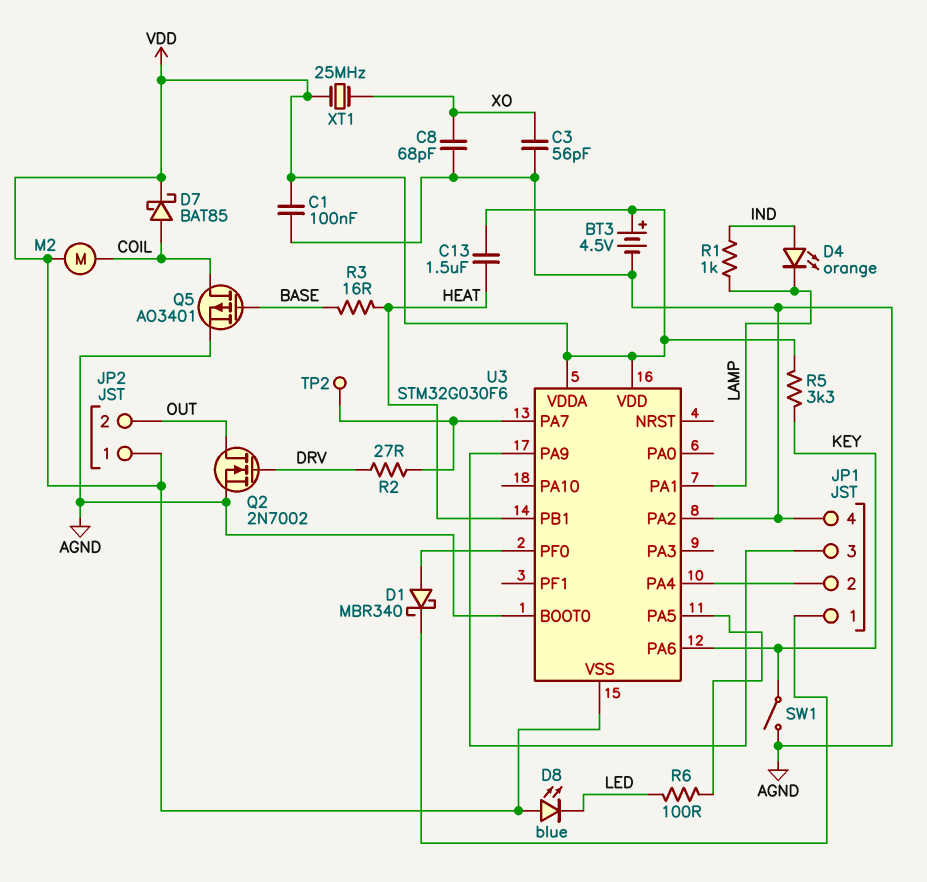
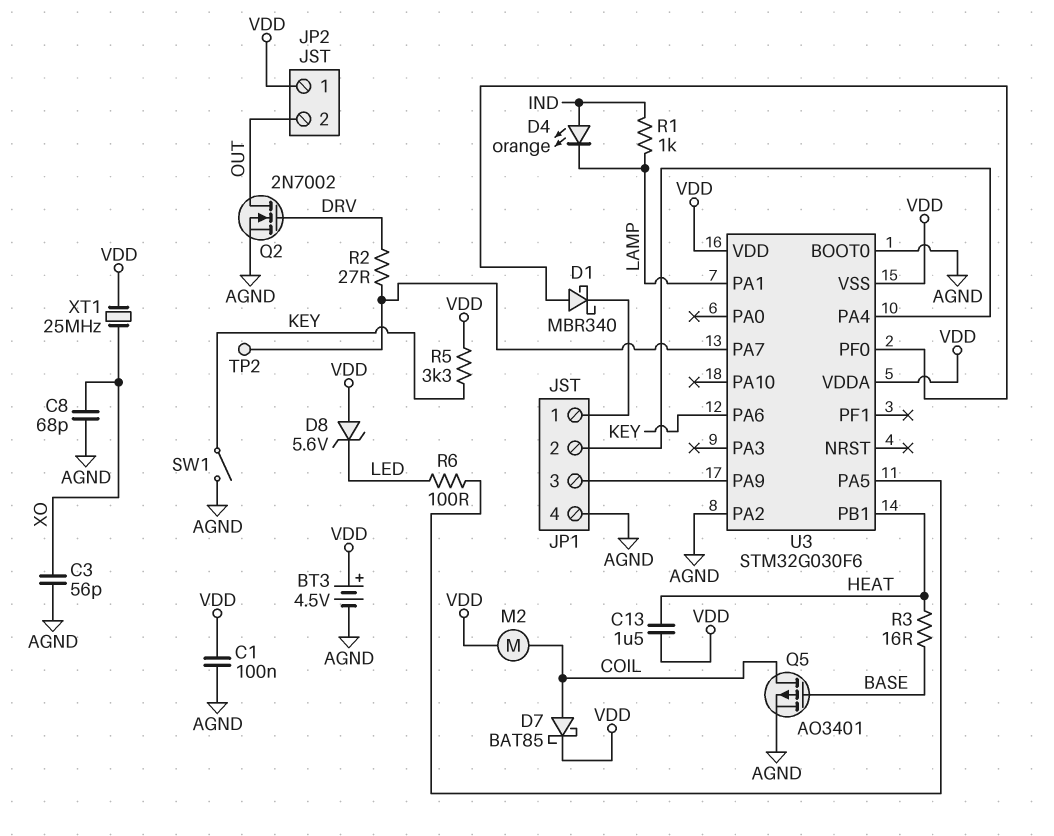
D8: LED blue (A VDD, K LED) -> zener 5.6V (A VDD, K LED)

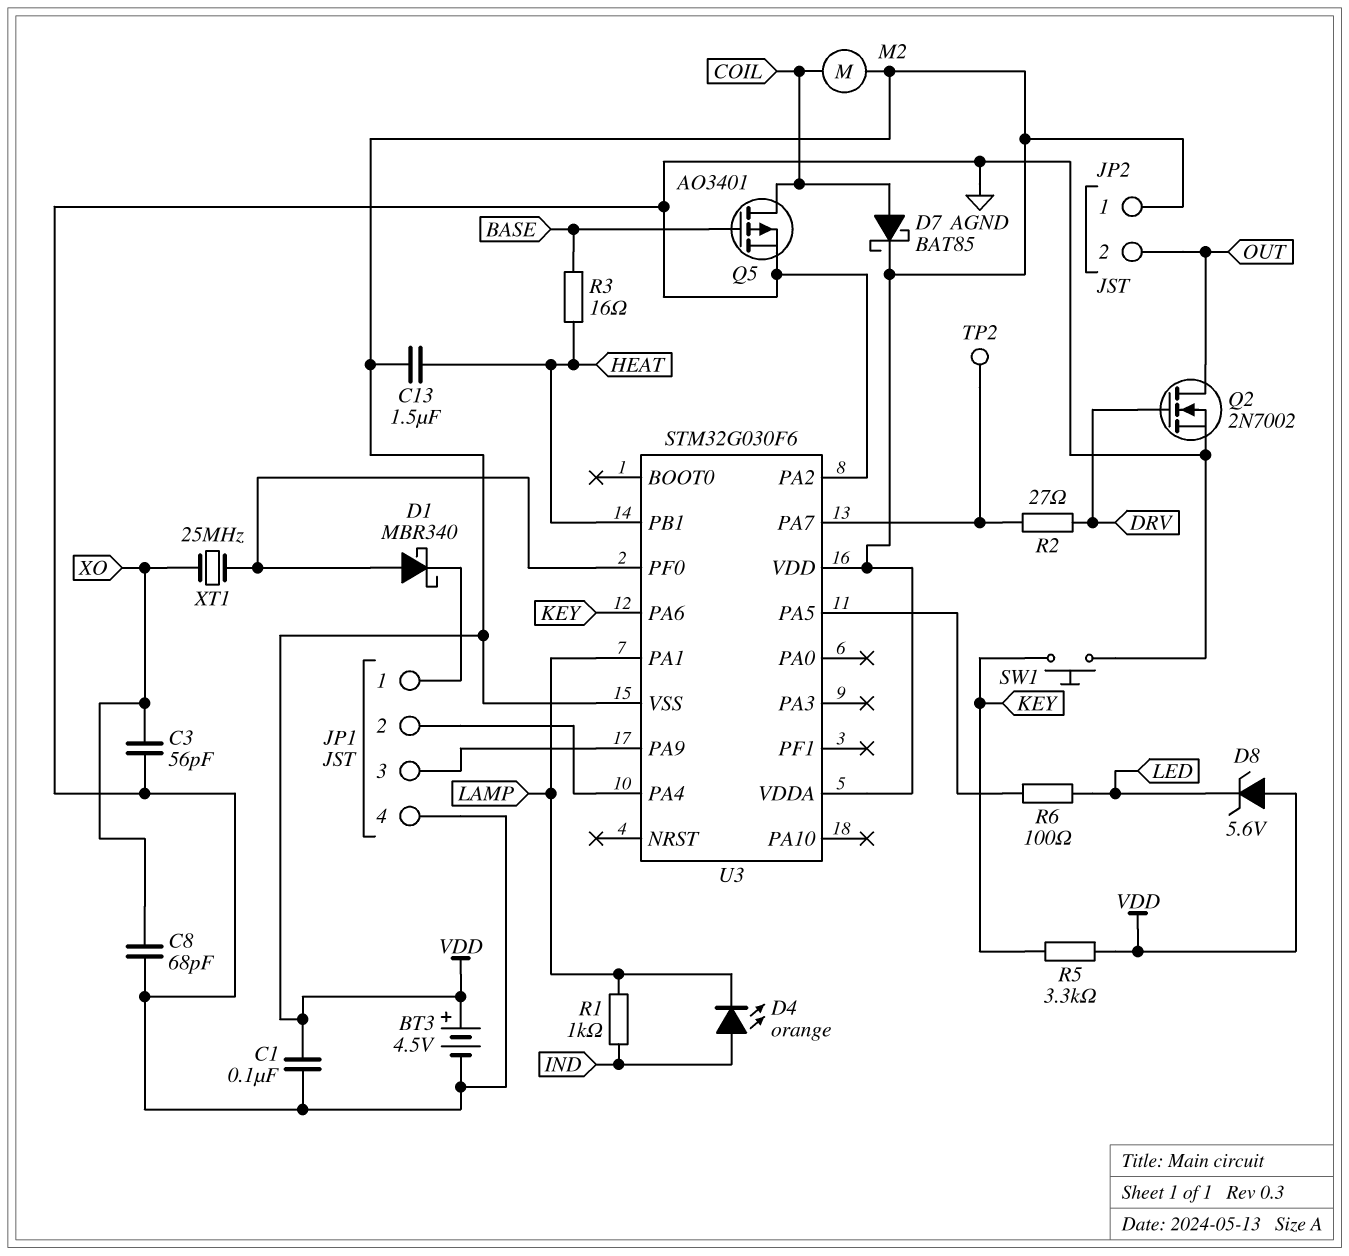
SW1: switch (AGND, KEY) -> button (AGND, KEY)
U3 pin BOOT0: AGND -> none
XT1: 25MHz (VDD, XO) -> 25MHz (U3/PF0, XO)

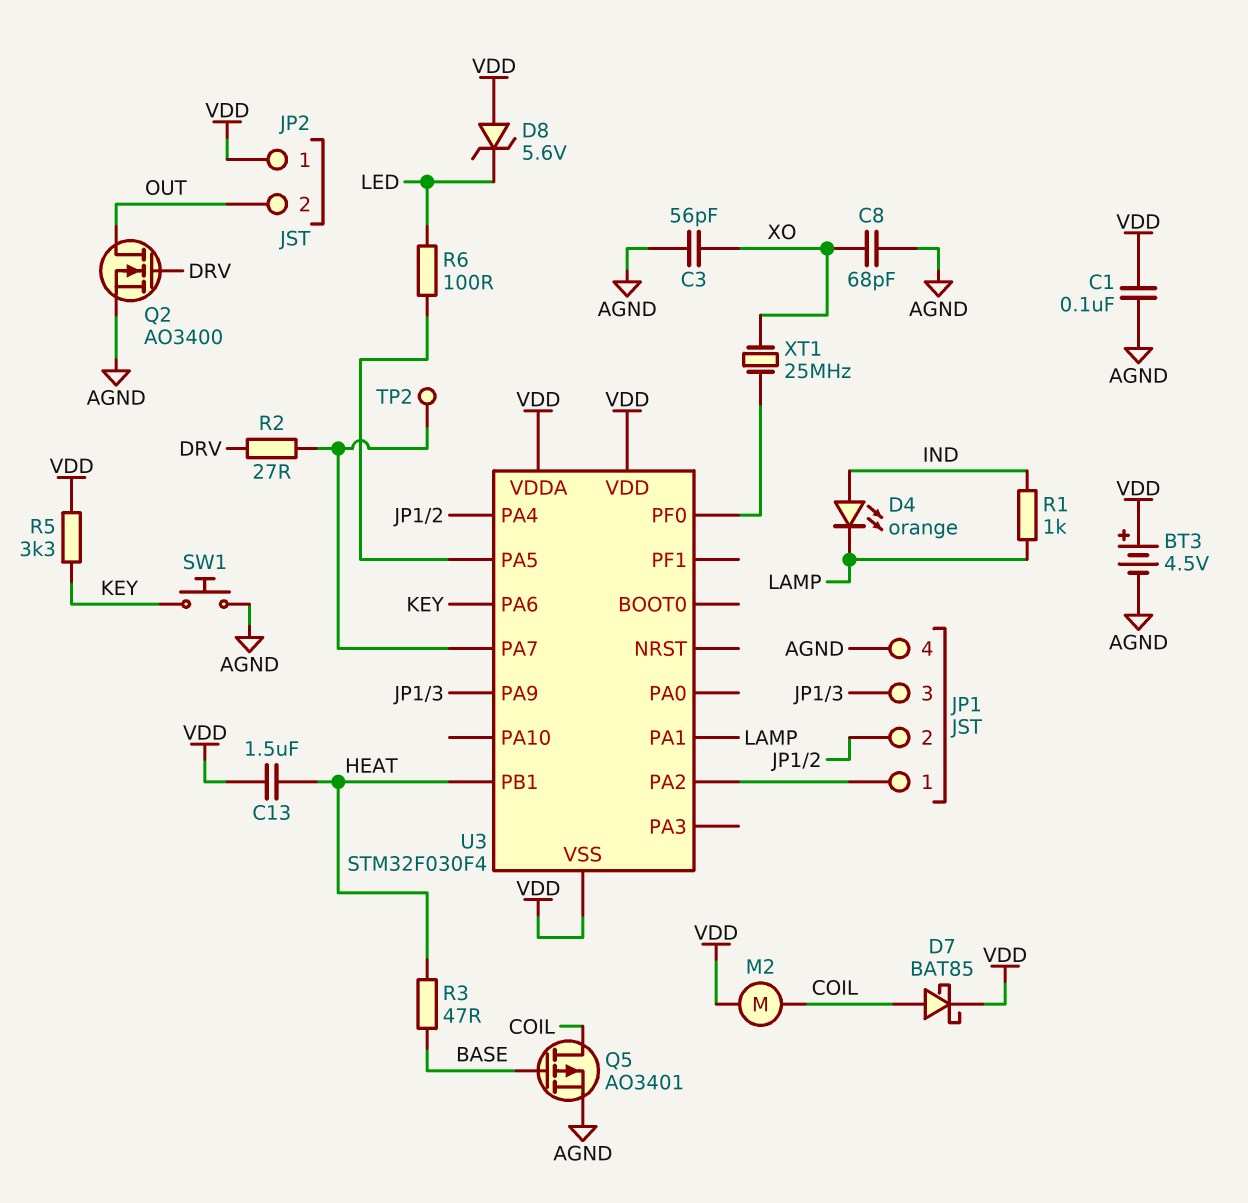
D1: schottky MBR340 (A U3/PF0, K JP1/1) -> none
Q2: NMOS 2N7002 (G DRV, D OUT, S AGND) -> NMOS AO3400 (G DRV, D OUT, S AGND)
R3: 16 (BASE, HEAT) -> 47 (BASE, HEAT)
U3: STM32G030F6 -> STM32F030F4
U3 pin PA2: AGND -> JP1/1

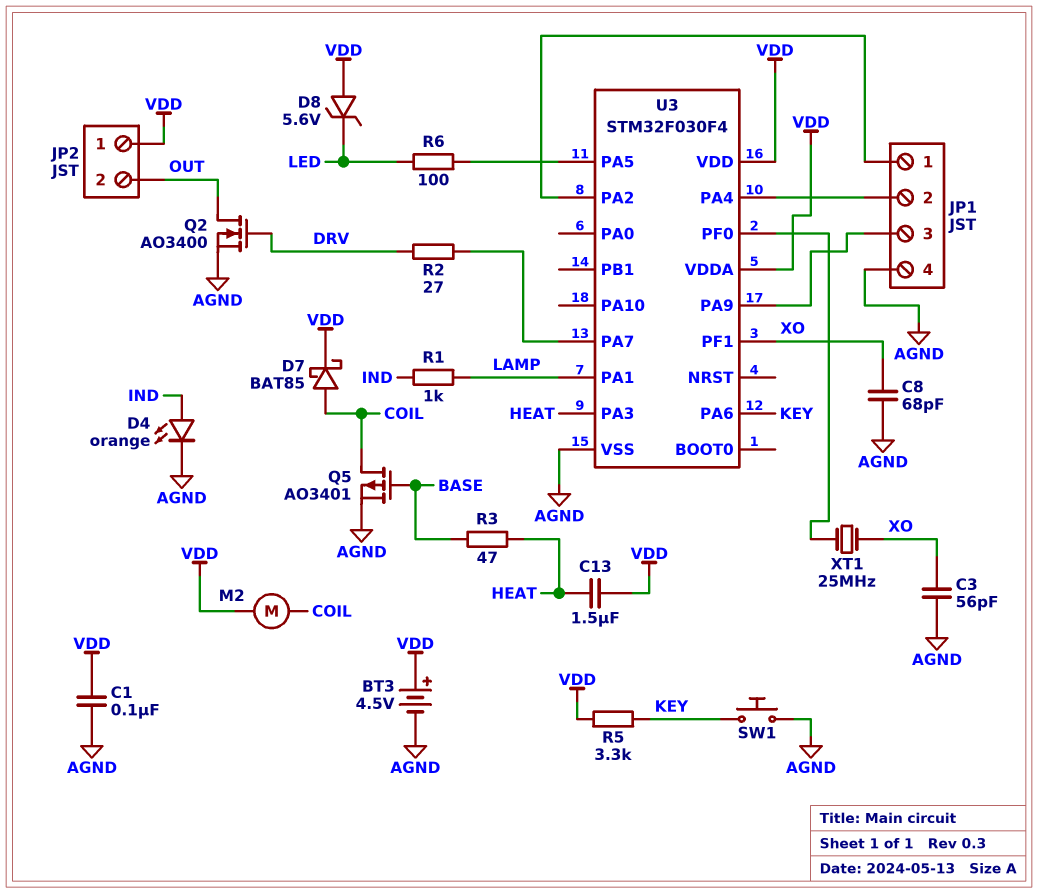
D4: LED orange (A IND, K LAMP) -> LED orange (A IND, K AGND)
TP2: test point (U3/PA7) -> none
U3 pin PA3: none -> HEAT
U3 pin PB1: HEAT -> none
U3 pin PF1: none -> XO
U3 pin VSS: VDD -> AGND

